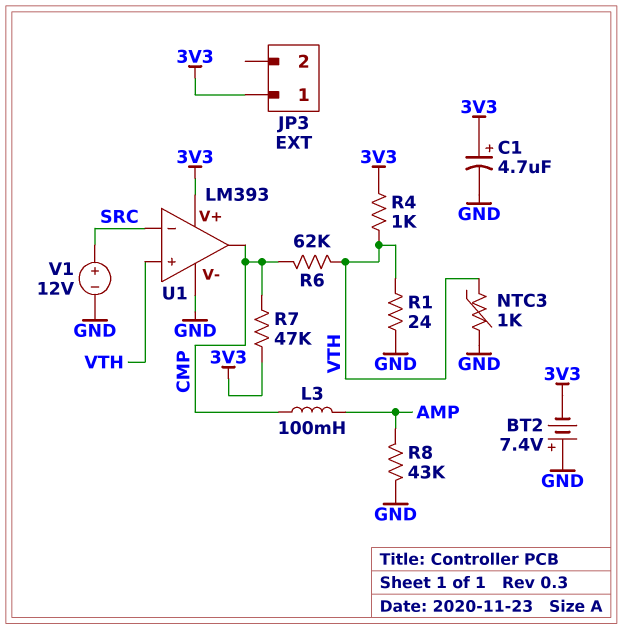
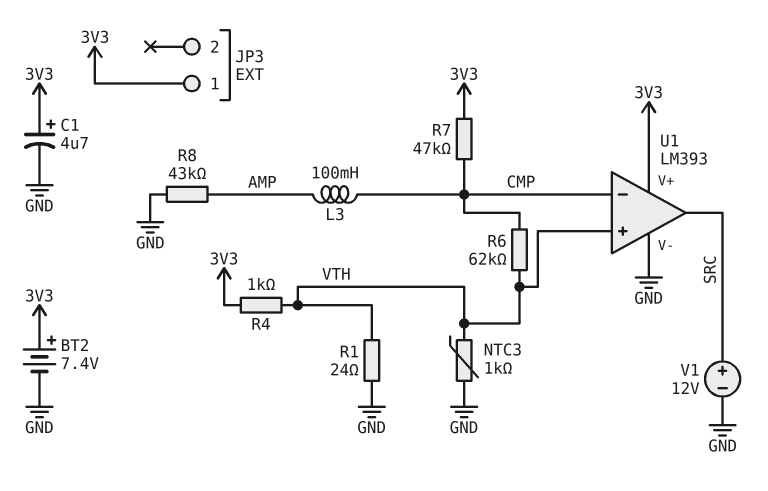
BT2: 7.4V (plus GND, minus 3V3) -> 7.4V (plus 3V3, minus GND)
U1 pin in-: SRC -> CMP
U1 pin out: CMP -> SRC

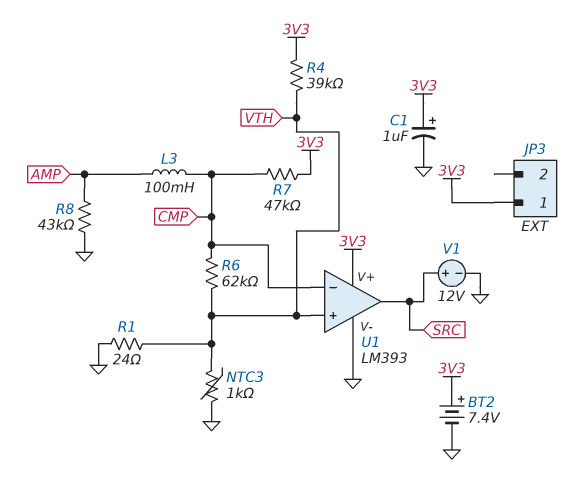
C1: 4.7uF (plus 3V3, minus GND) -> 1uF (plus 3V3, minus GND)
R4: 1k (3V3, VTH) -> 39k (3V3, VTH)

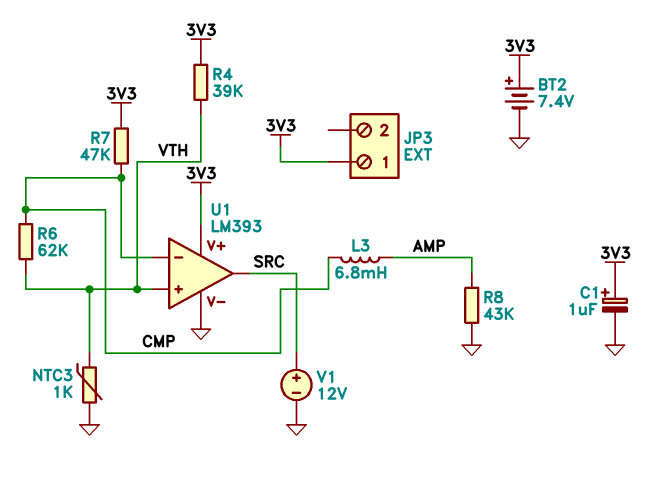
L3: 100mH (AMP, CMP) -> 6.8mH (AMP, CMP)
R1: 24 (GND, VTH) -> none

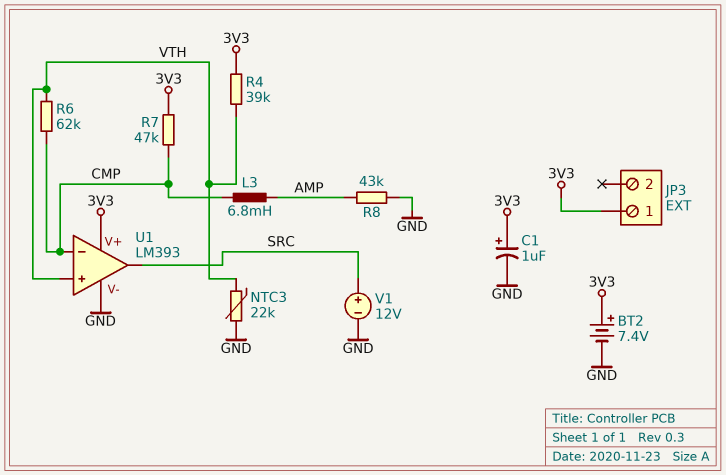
NTC3: 1k (GND, VTH) -> 22k (GND, VTH)

